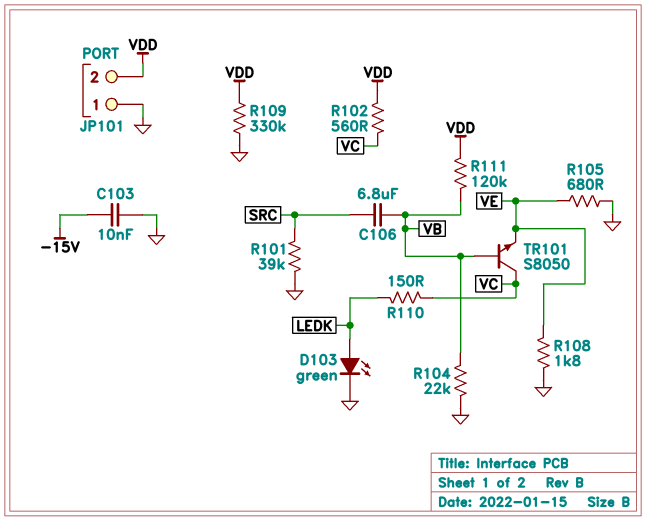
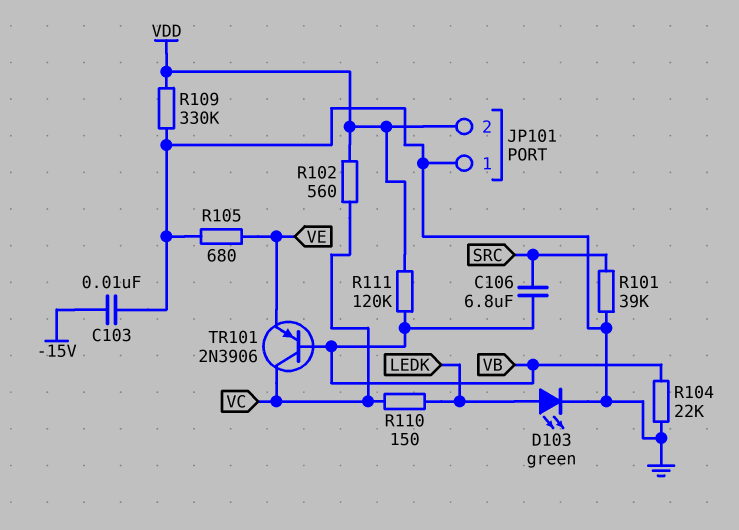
R108: 1.8k (GND, VE) -> none
TR101: NPN S8050 (B VB, C VC, E VE) -> PNP 2N3906 (B VB, C VC, E VE)

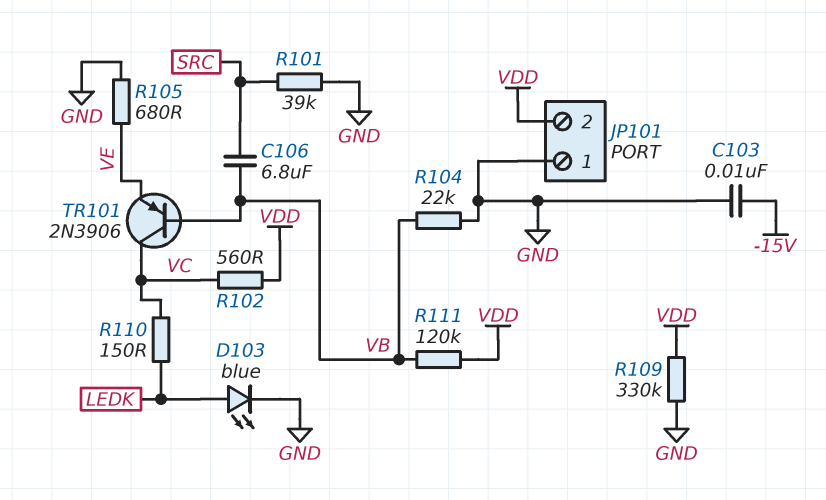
D103: LED green (A LEDK, K GND) -> LED blue (A LEDK, K GND)

